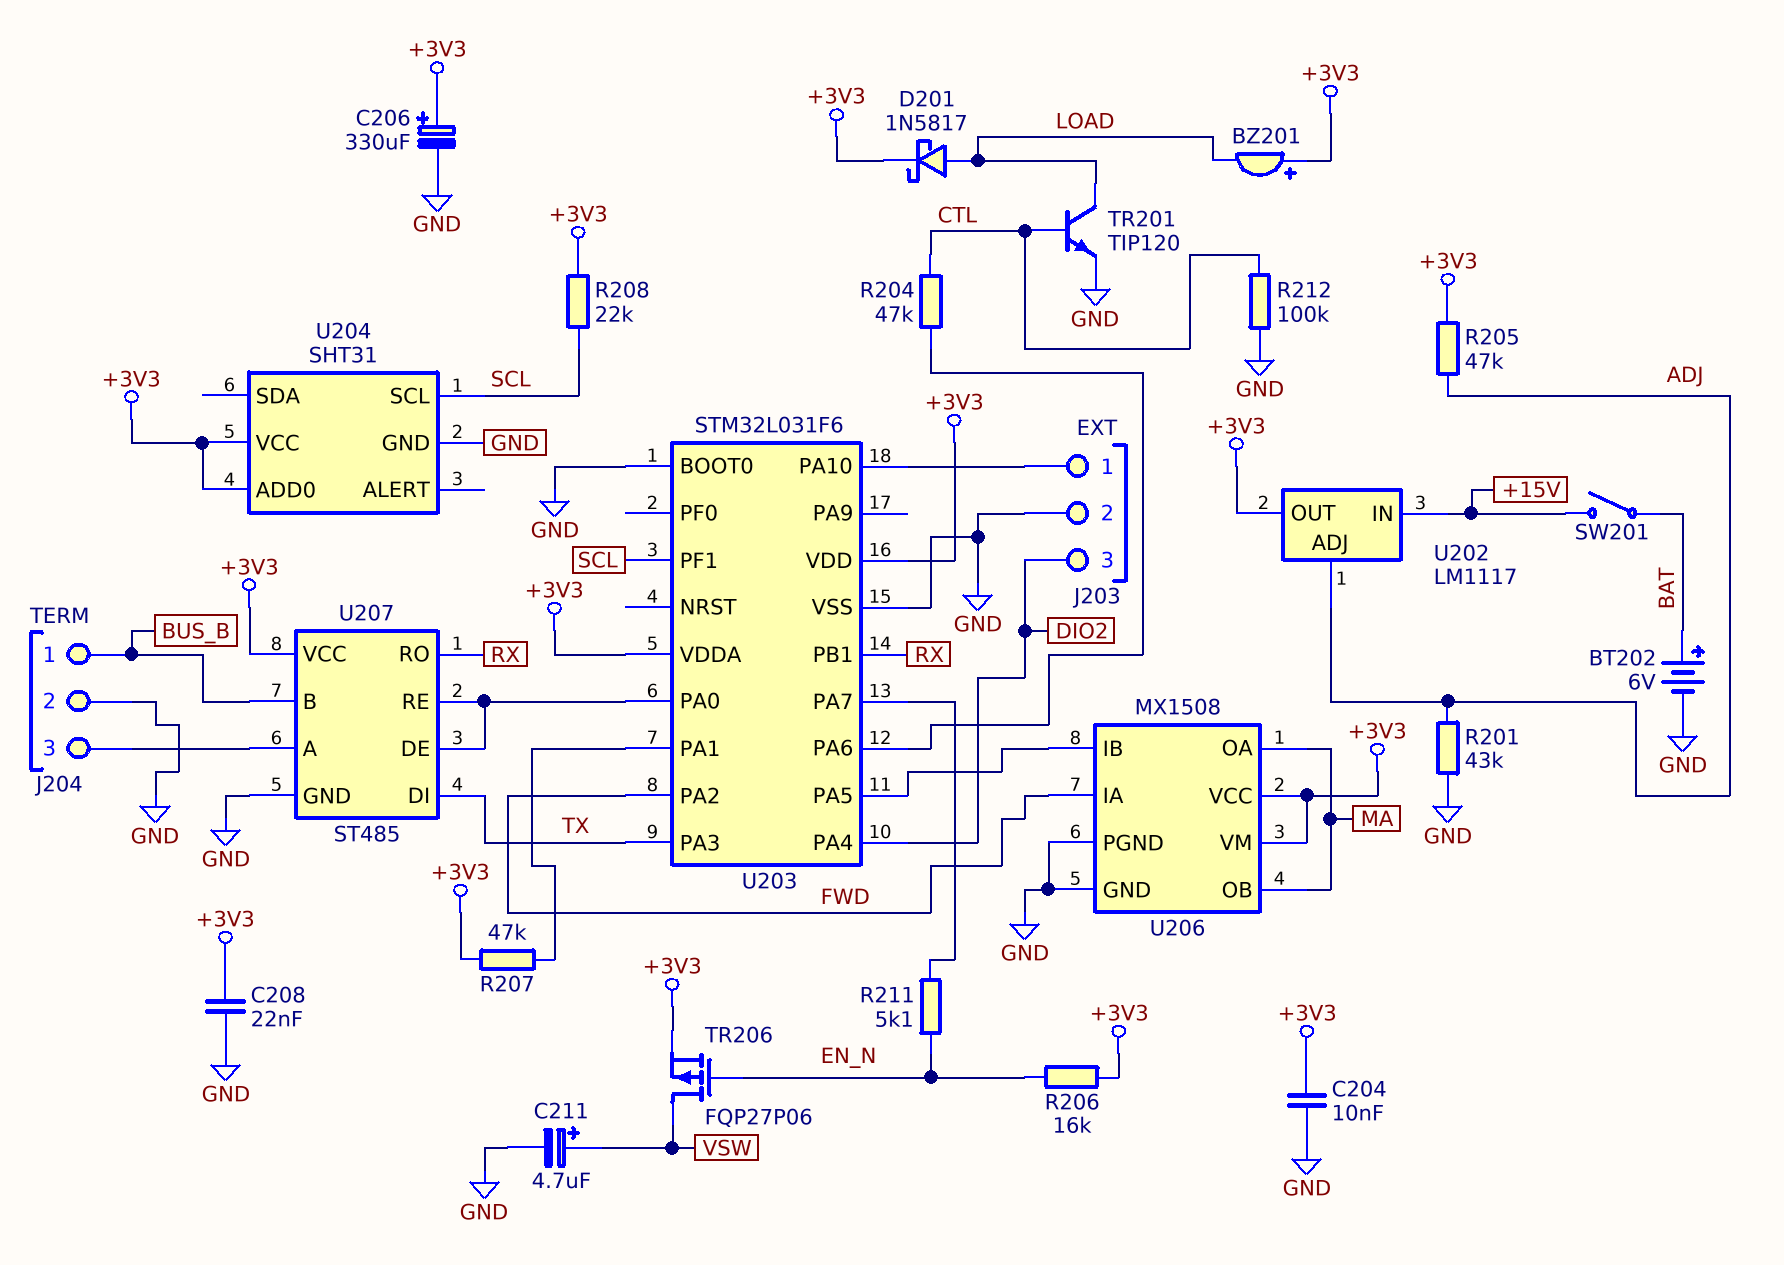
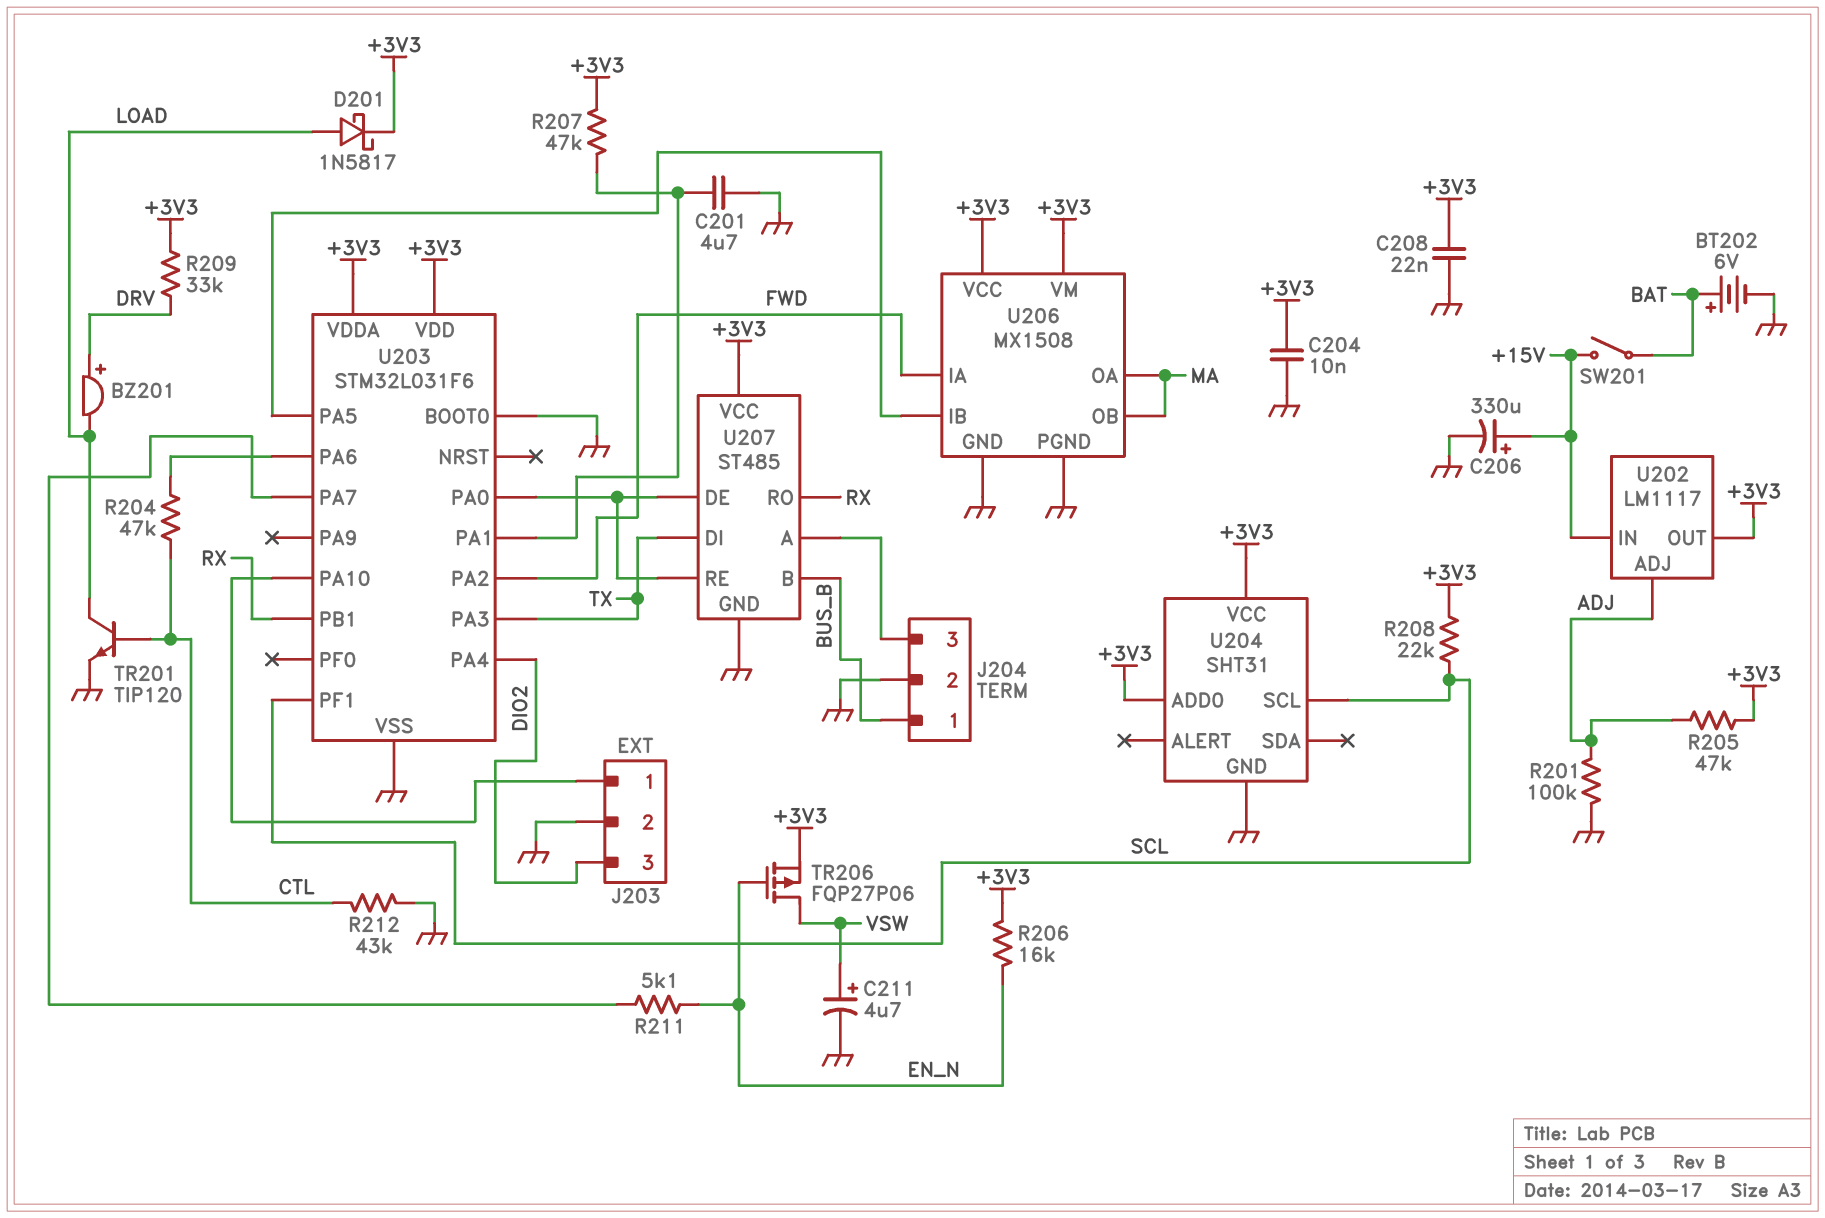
BZ201: buzzer (plus +3V3, minus LOAD) -> buzzer (plus DRV, minus LOAD)
C201: none -> 4.7uF (GND, U203/PA1)
C206: 330uF (plus +3V3, minus GND) -> 330uF (plus +15V, minus GND)
R201: 43k (ADJ, GND) -> 100k (ADJ, GND)
R209: none -> 33k (+3V3, DRV)
R212: 100k (CTL, GND) -> 43k (CTL, GND)

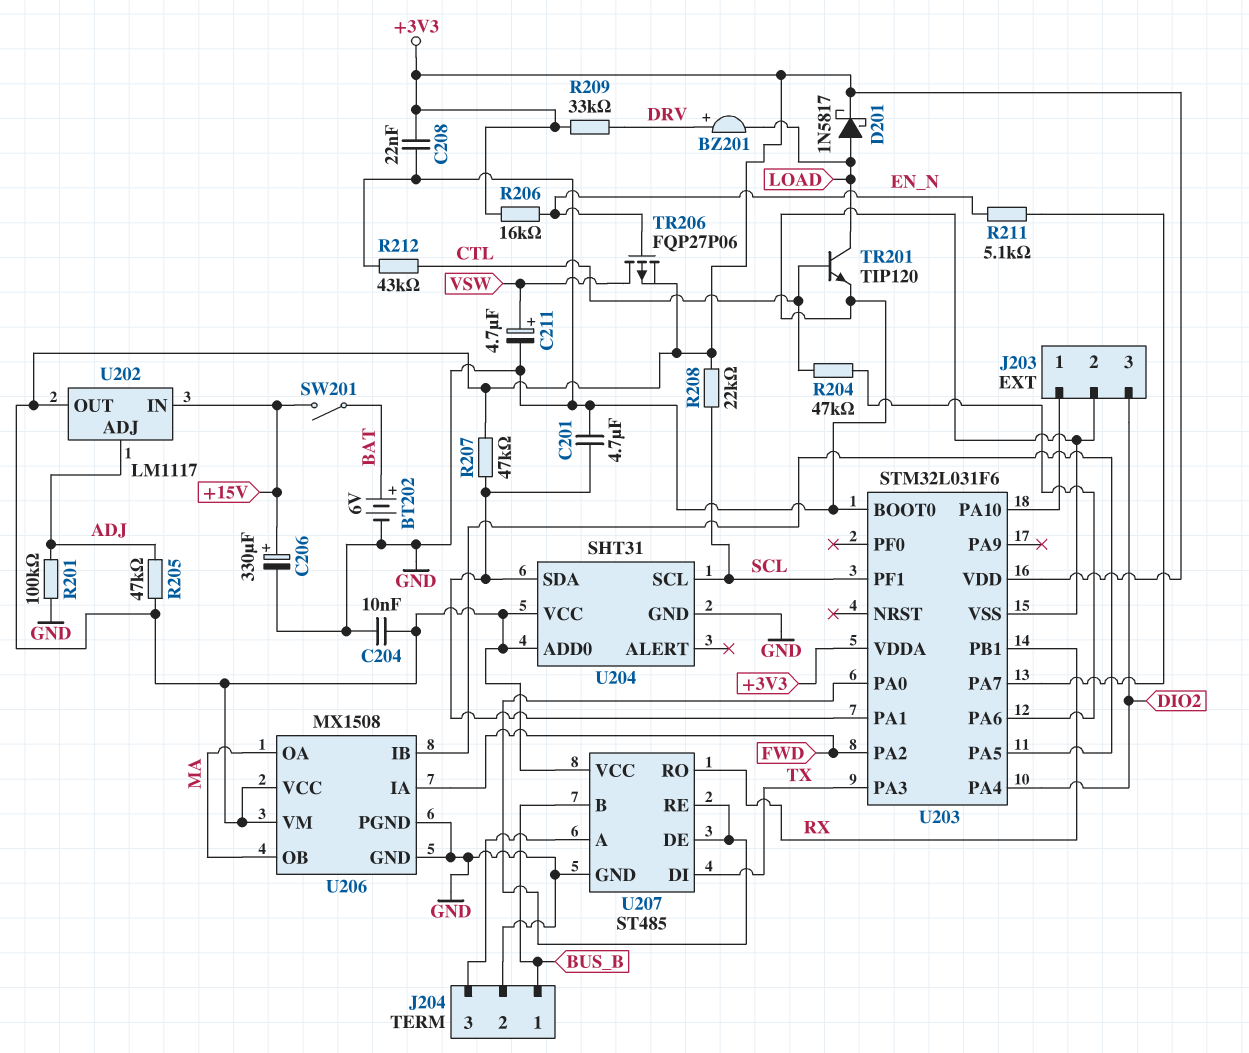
U204 pin SDA: none -> U203/PA1

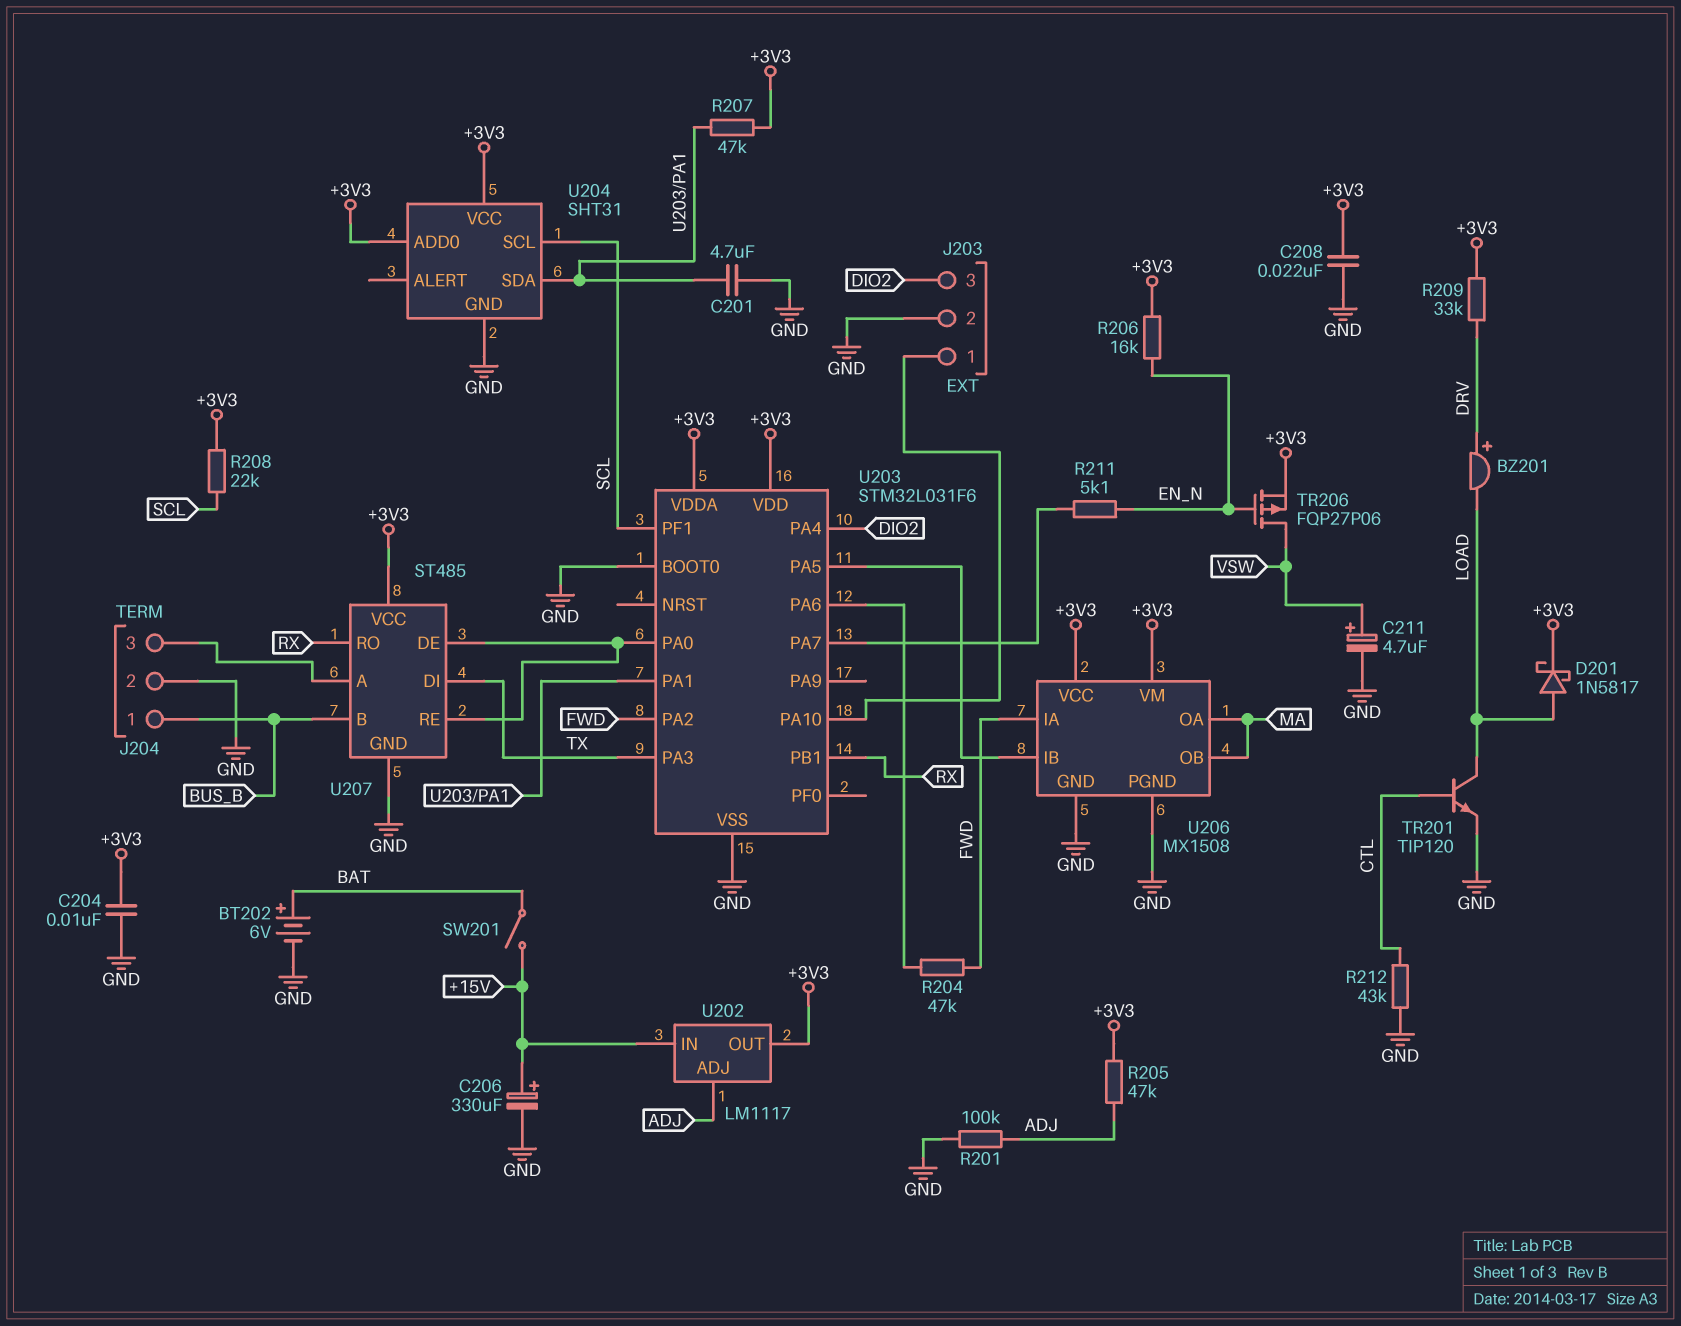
R204: 47k (CTL, U203/PA6) -> 47k (FWD, U203/PA6)

